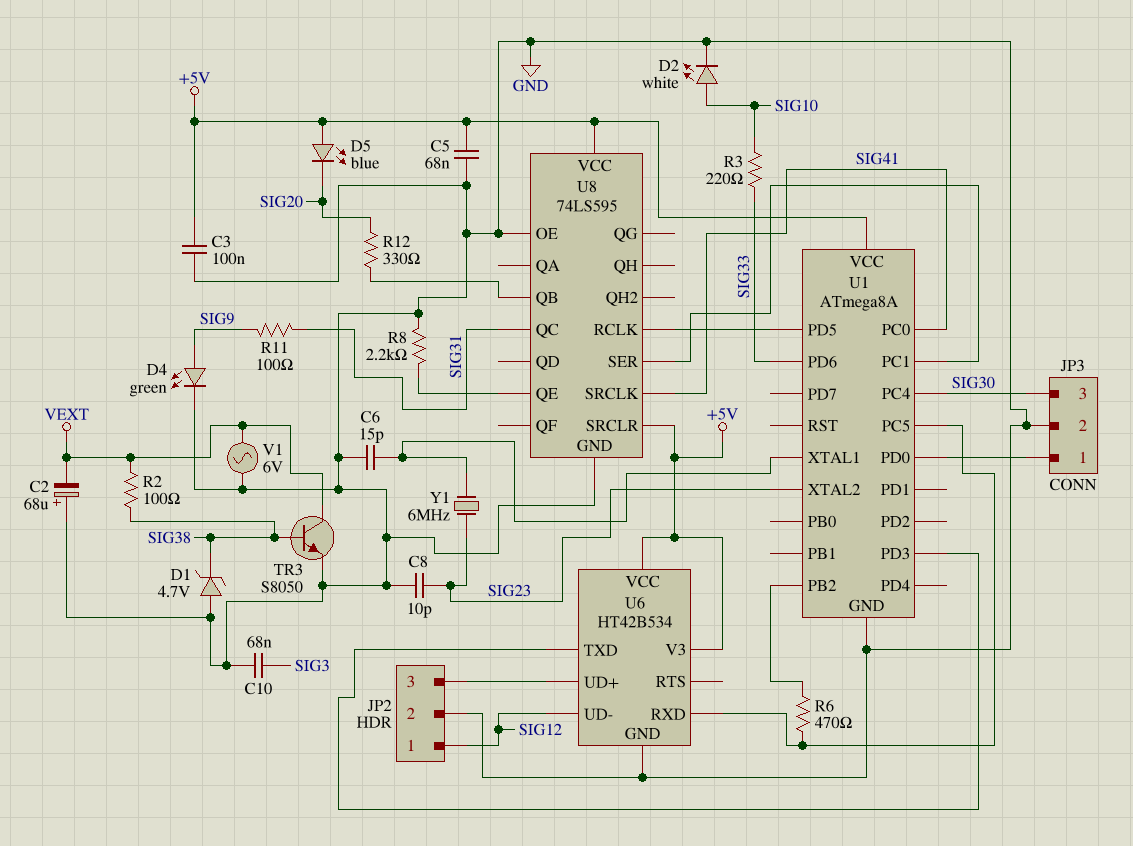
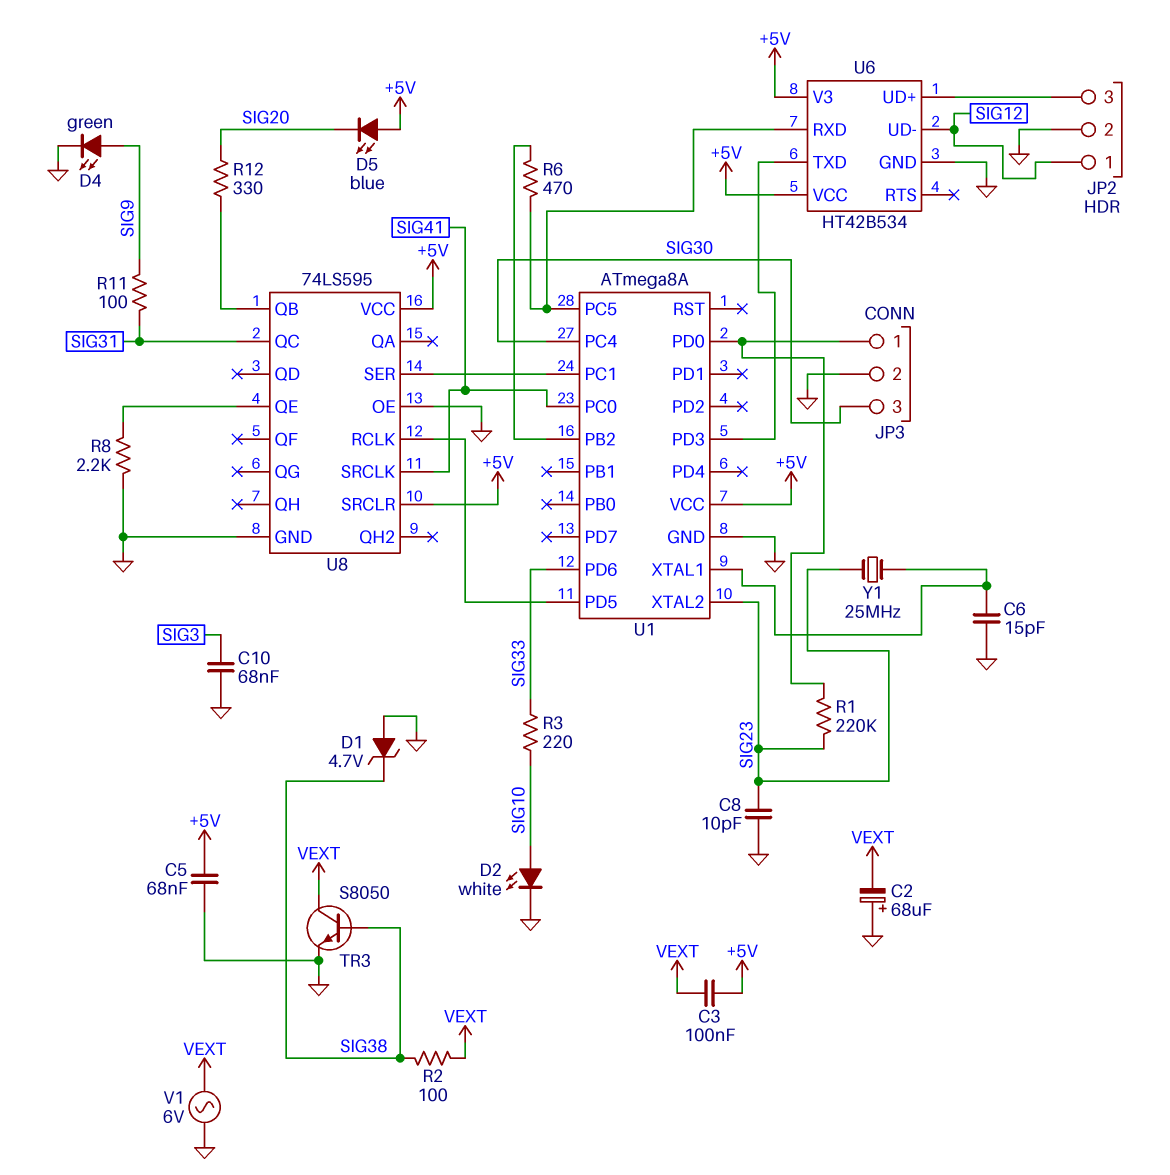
C3: 100nF (+5V, GND) -> 100nF (+5V, VEXT)
R1: none -> 220k (JP3/1, SIG23)
Y1: 6MHz (SIG23, U1/XTAL1) -> 25MHz (SIG23, U1/XTAL1)

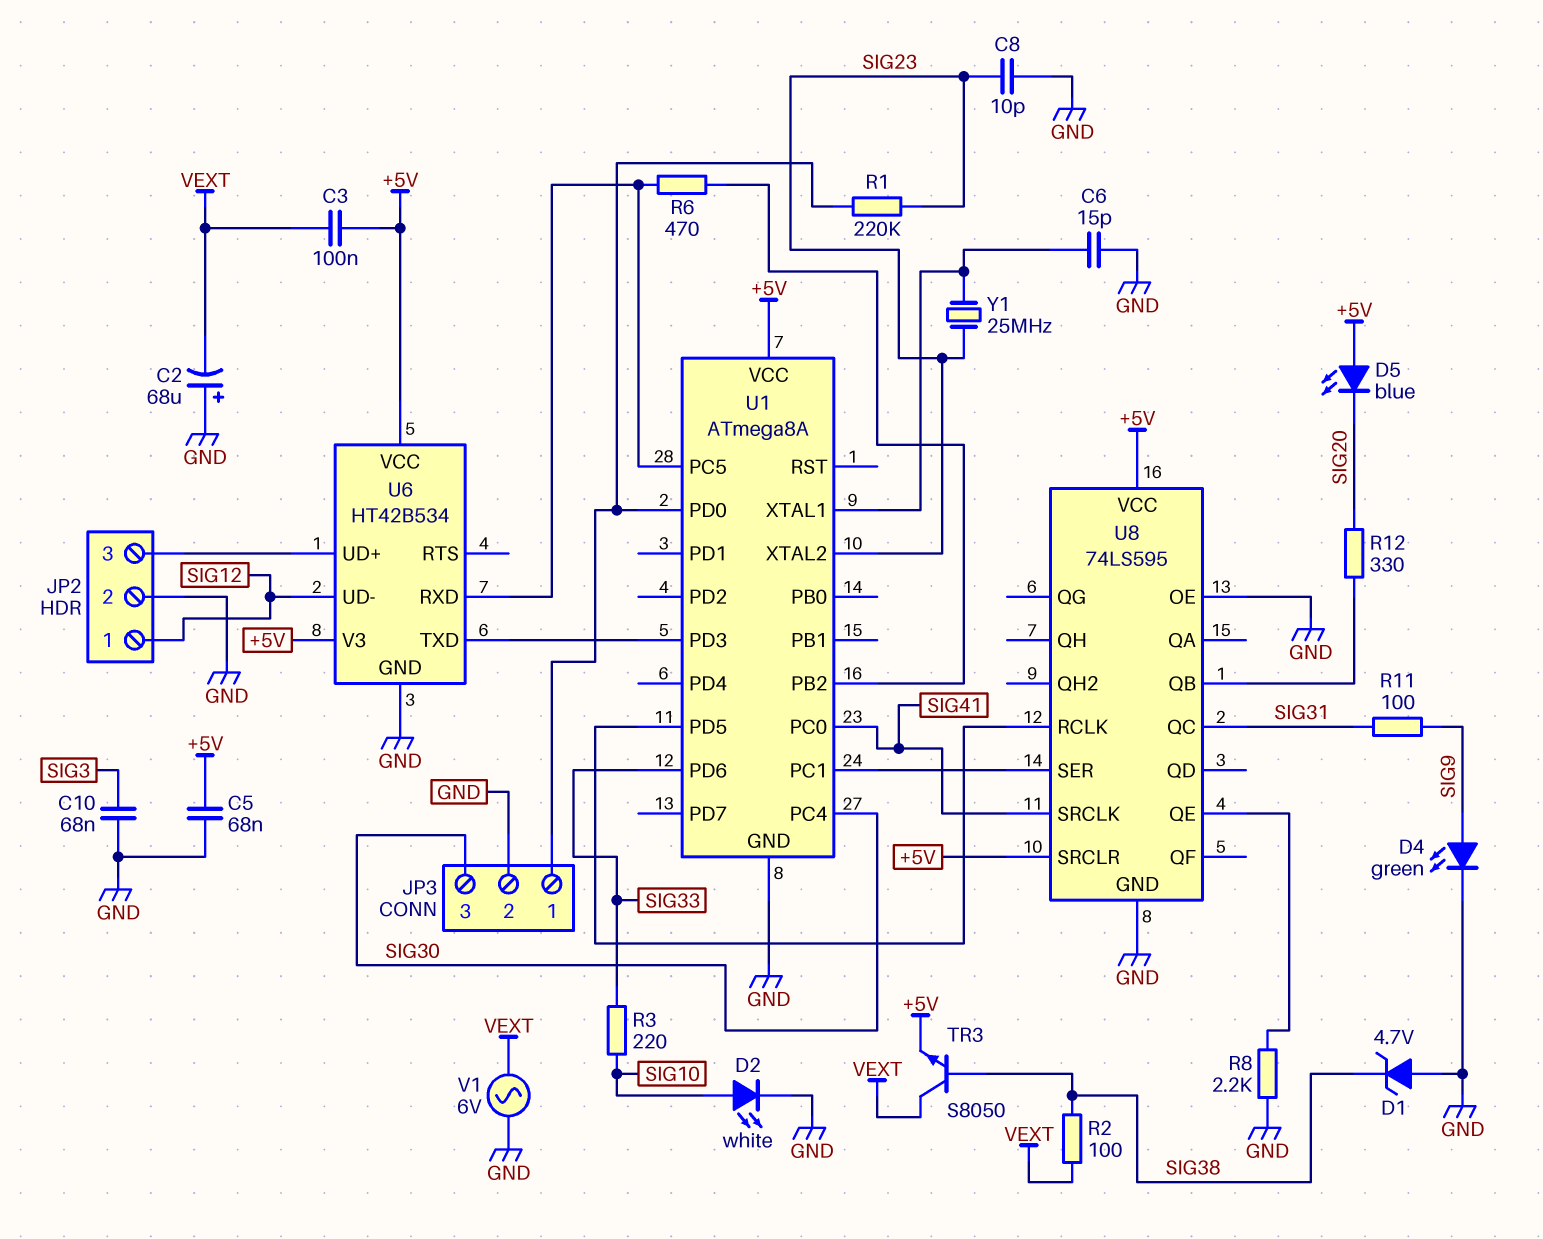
TR3: NPN S8050 (B SIG38, C VEXT, E GND) -> NPN S8050 (B SIG38, C VEXT, E +5V)

